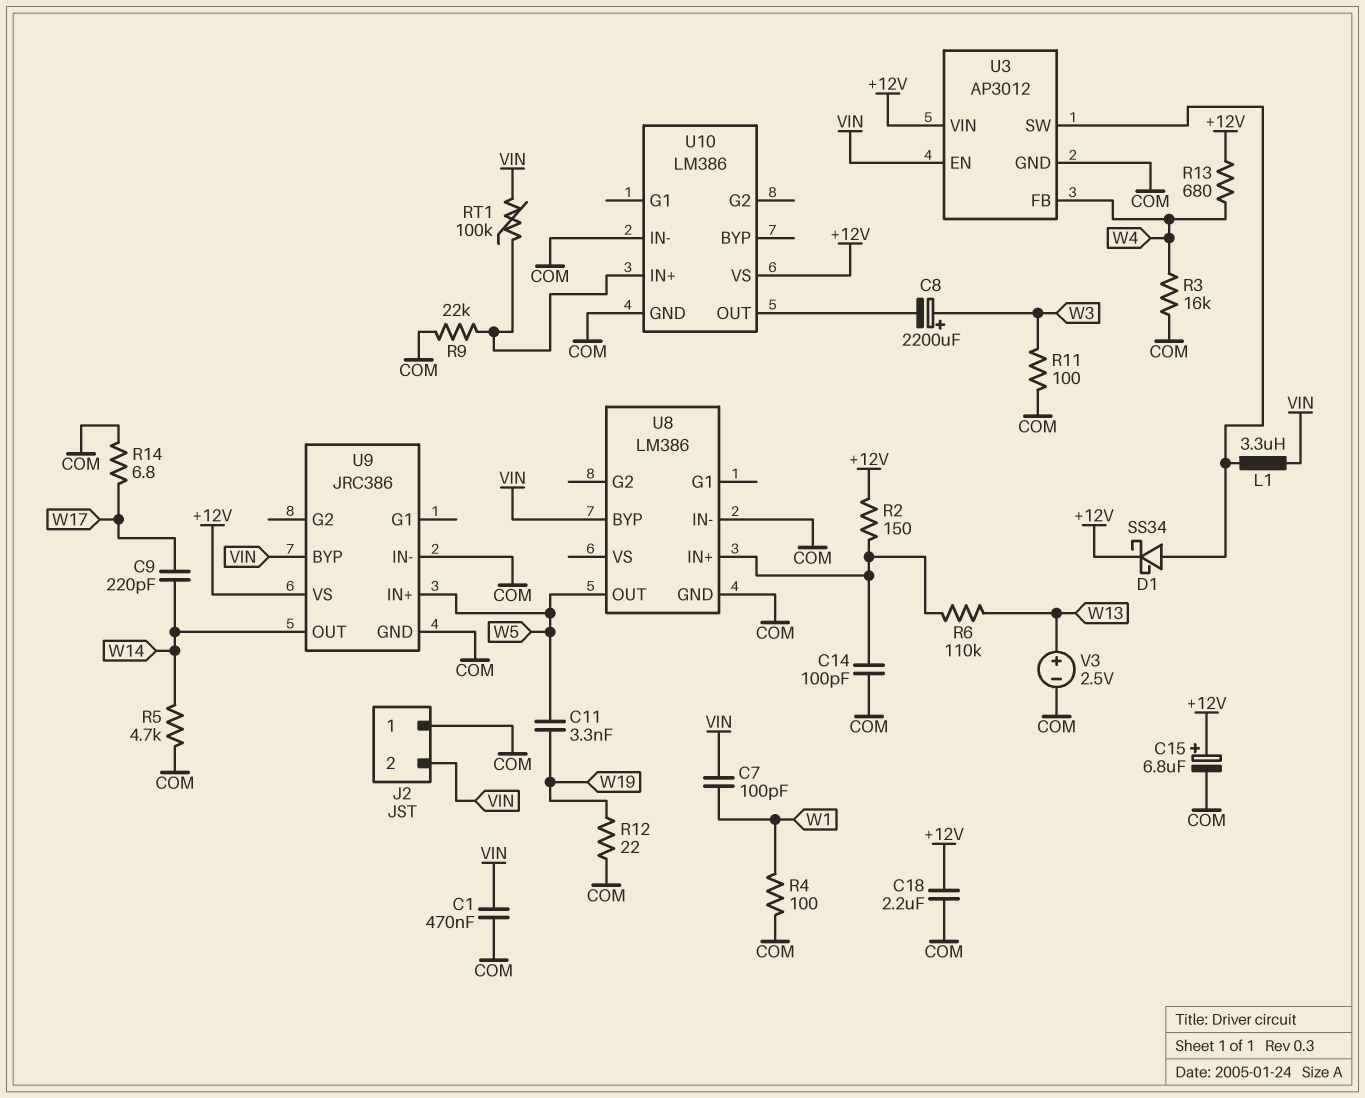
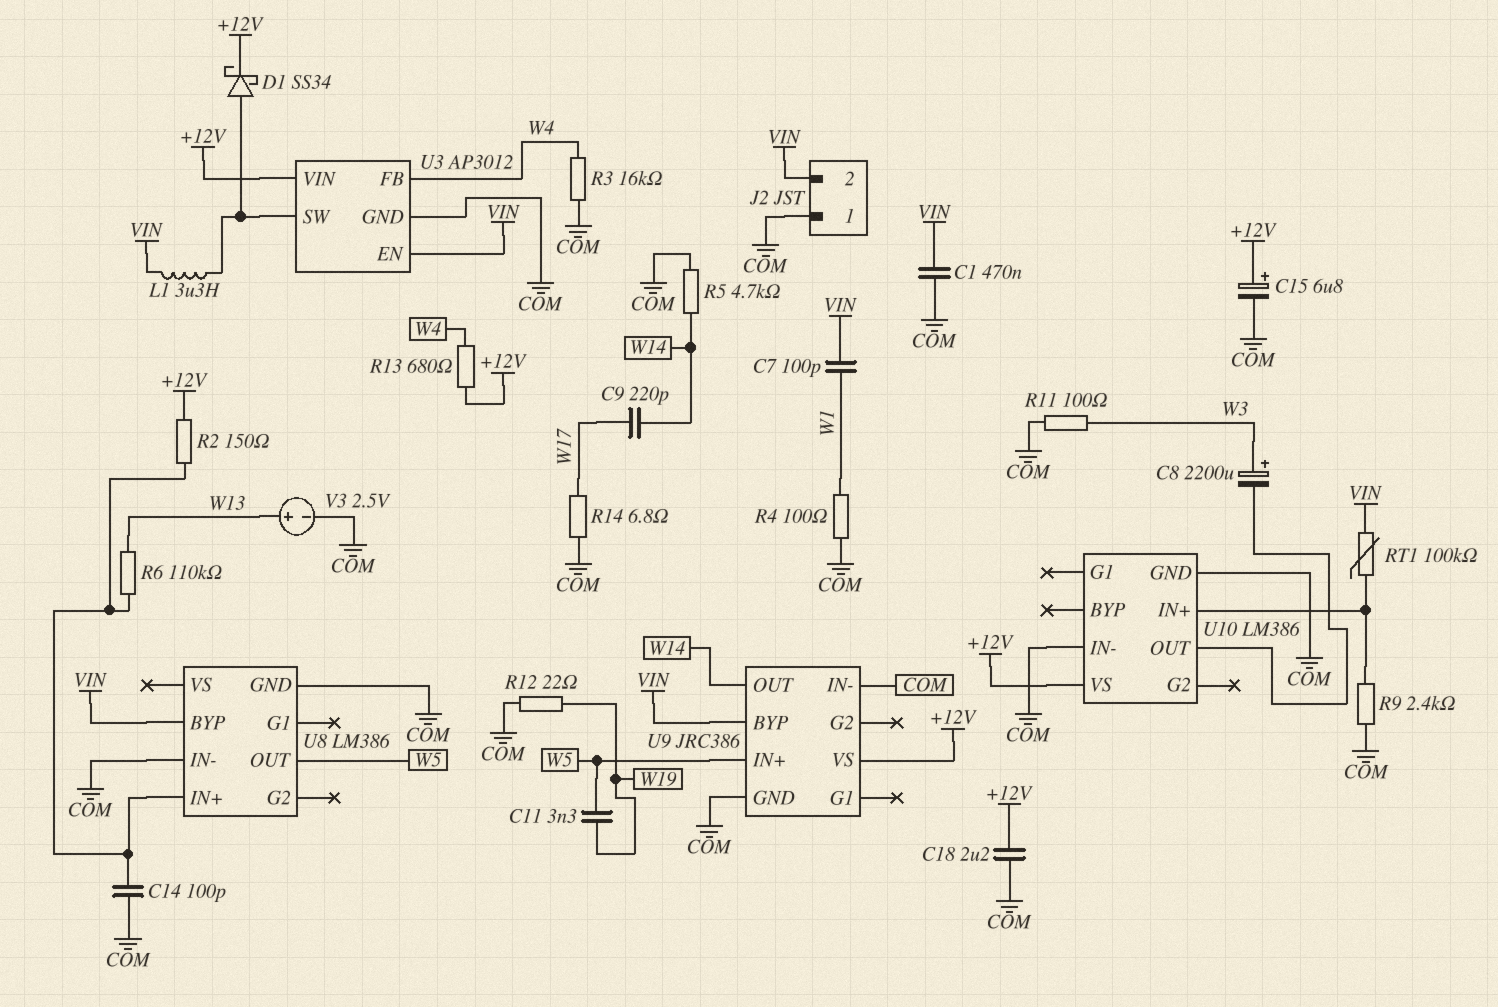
R9: 22k (COM, U10/IN+) -> 2.4k (COM, U10/IN+)

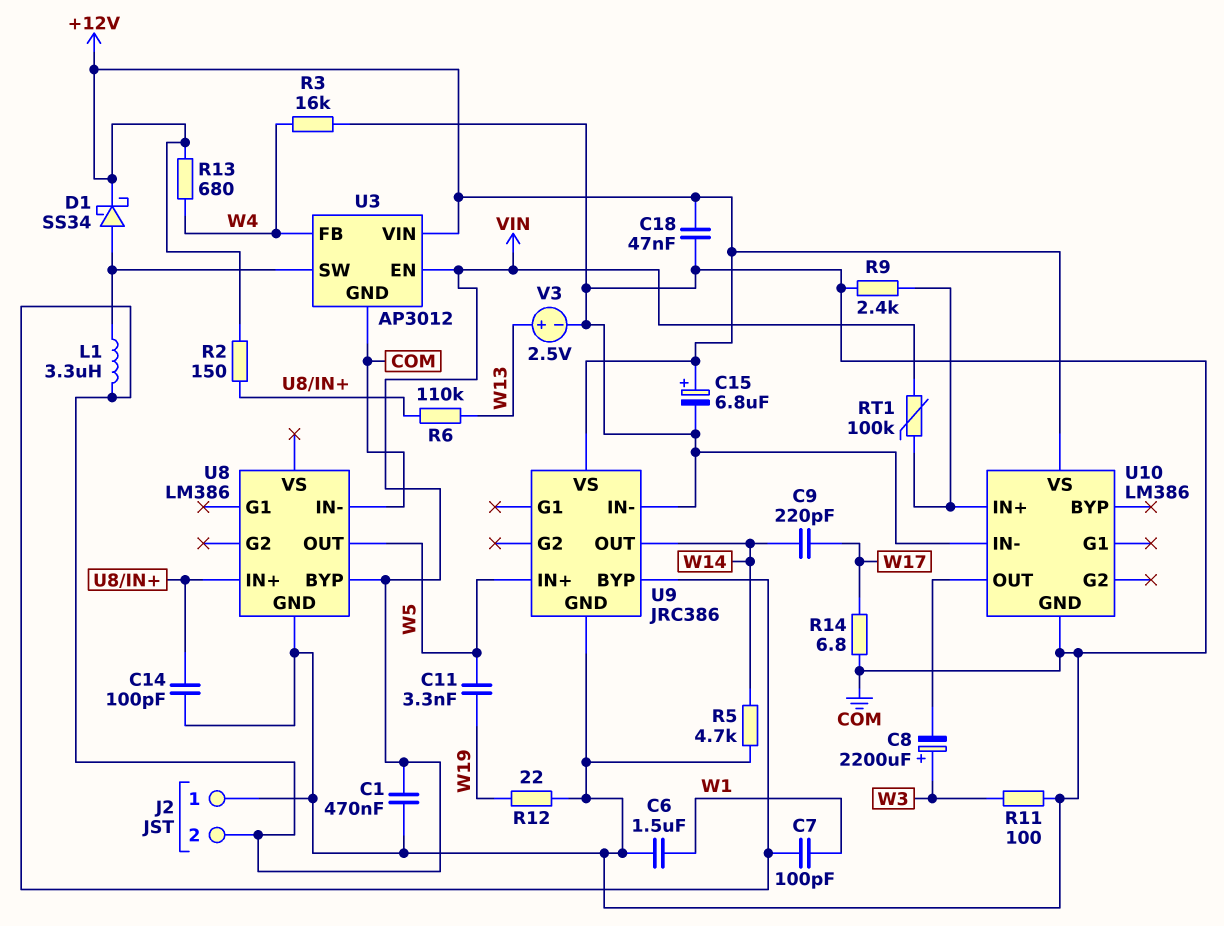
C6: none -> 1.5uF (COM, W1)
C18: 2.2uF (+12V, COM) -> 47nF (+12V, COM)
R4: 100 (COM, W1) -> none

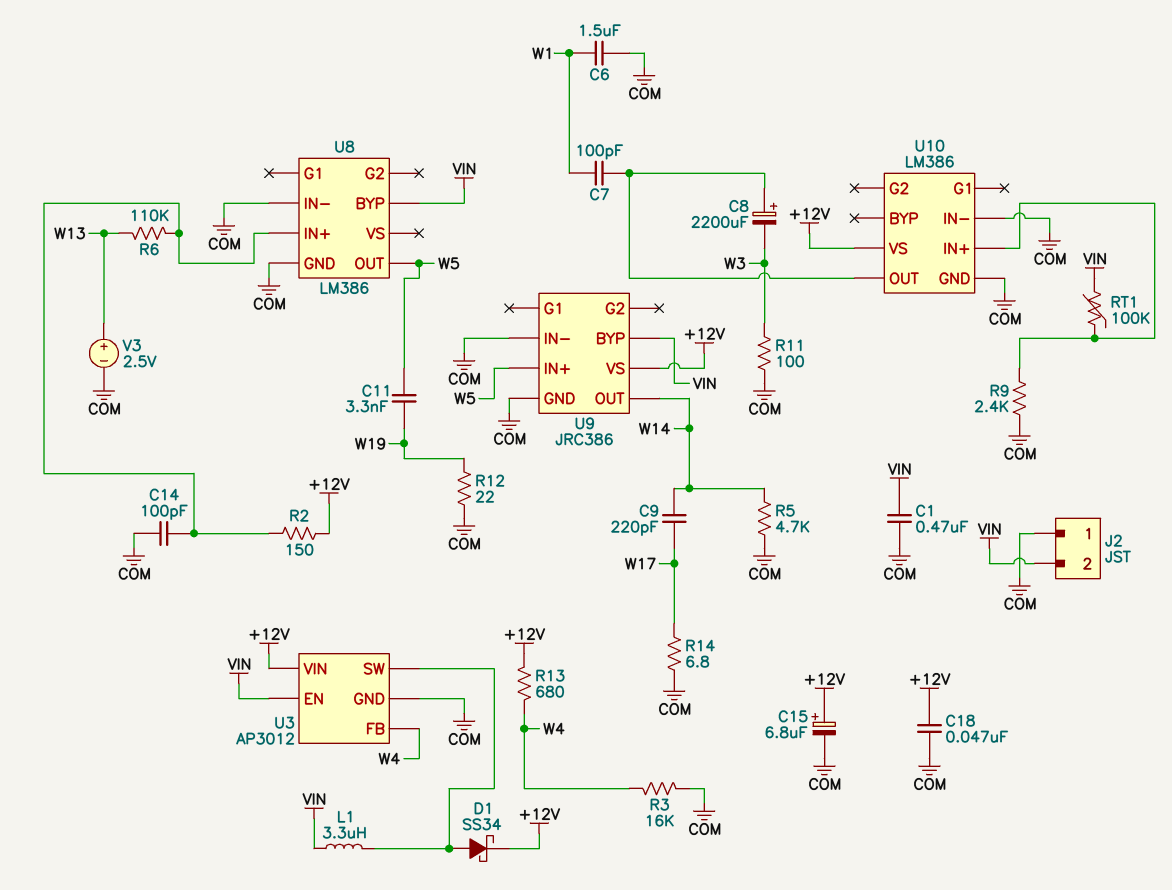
C7: 100pF (VIN, W1) -> 100pF (U10/OUT, W1)
C8: 2200uF (plus W3, minus U10/OUT) -> 2200uF (plus U10/OUT, minus W3)

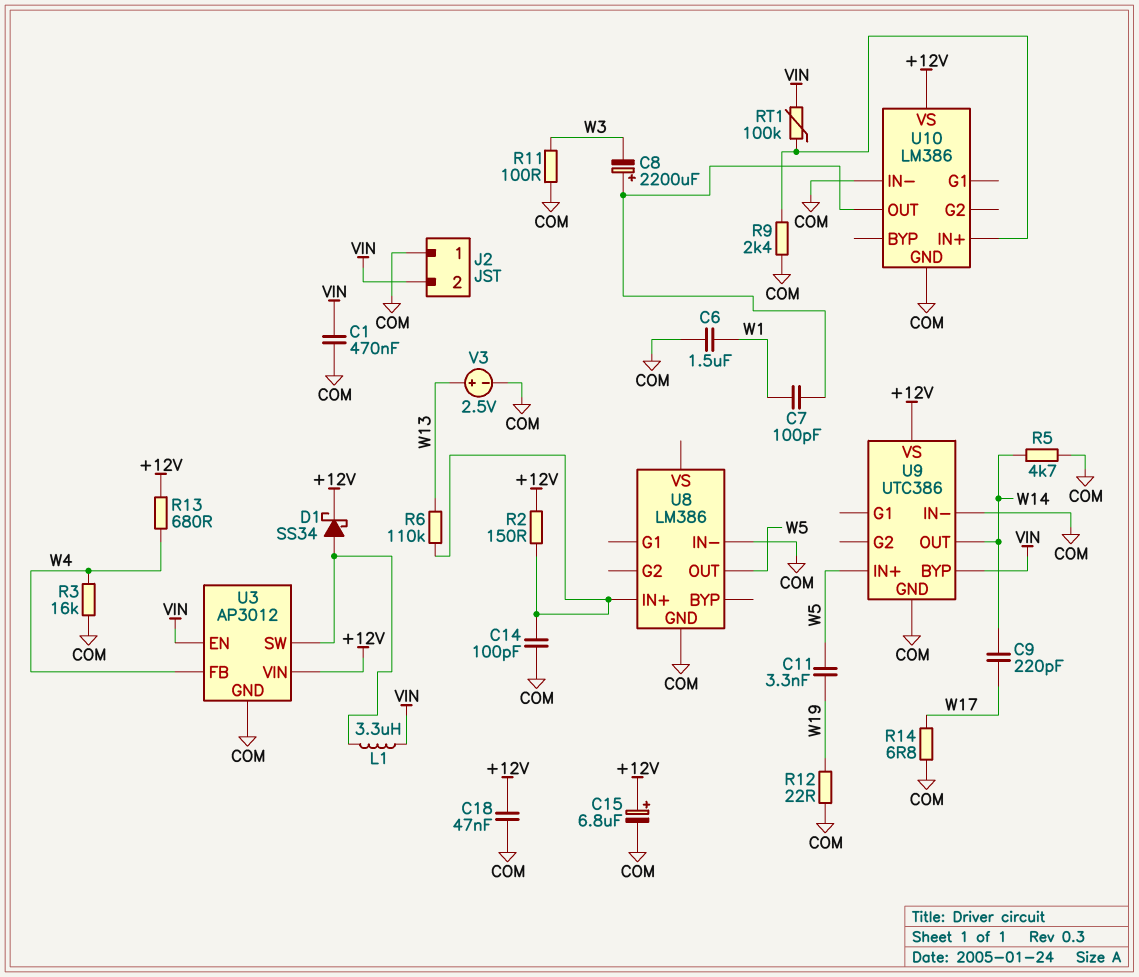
U8 pin BYP: VIN -> none
U9: JRC386 -> UTC386

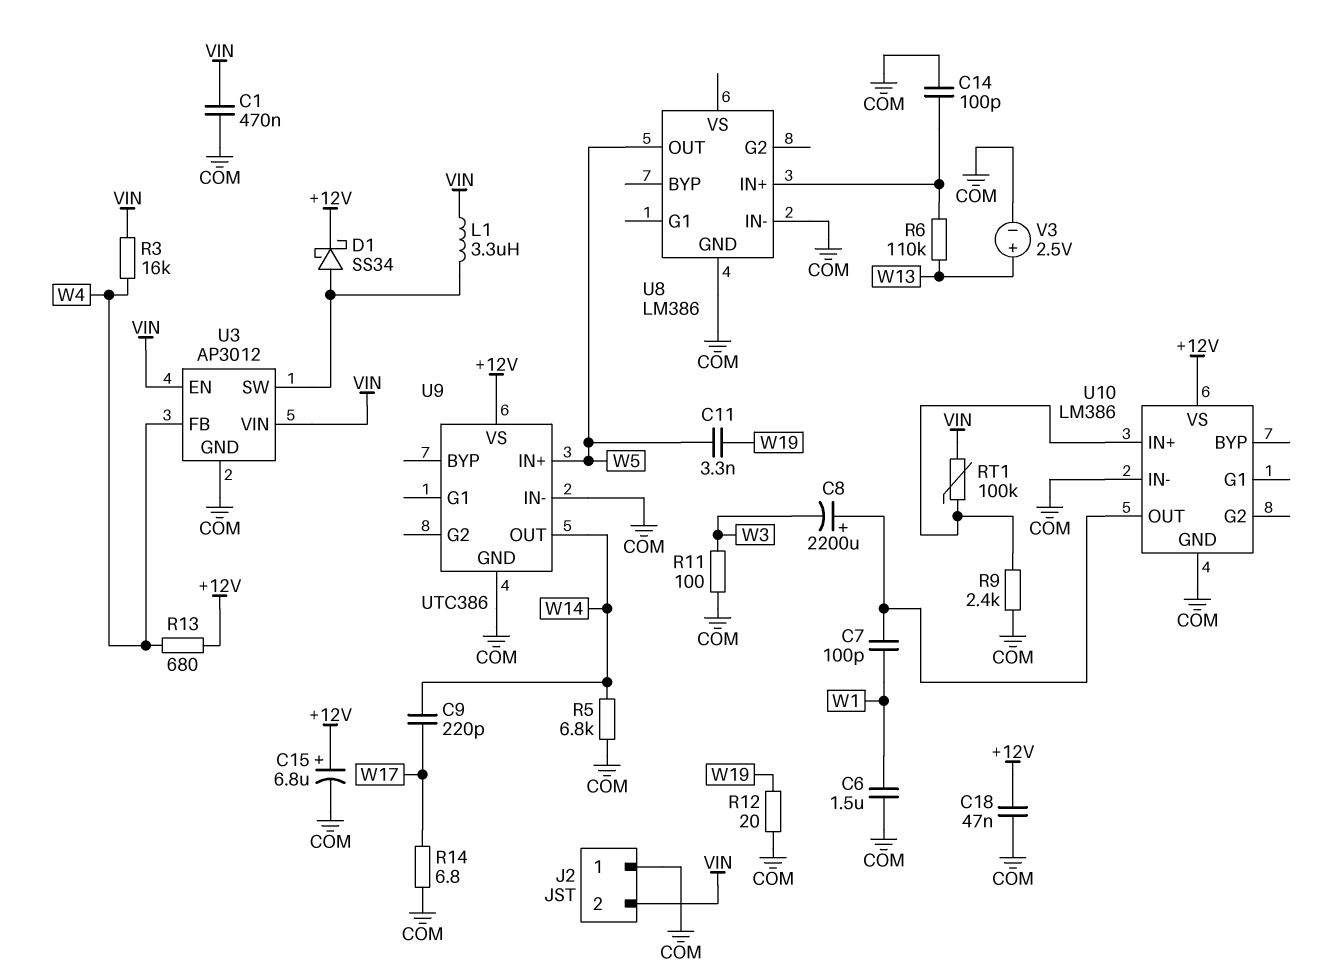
R2: 150 (+12V, U8/IN+) -> none
R3: 16k (COM, W4) -> 16k (VIN, W4)
R5: 4.7k (COM, W14) -> 6.8k (COM, W14)
R12: 22 (COM, W19) -> 20 (COM, W19)
U3 pin VIN: +12V -> VIN
U9 pin BYP: VIN -> none

